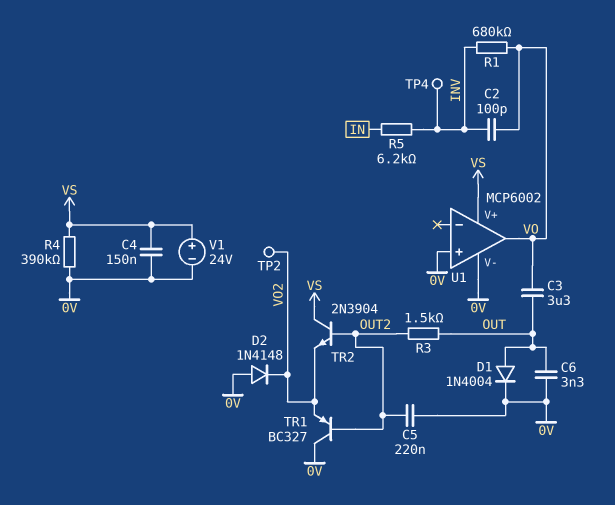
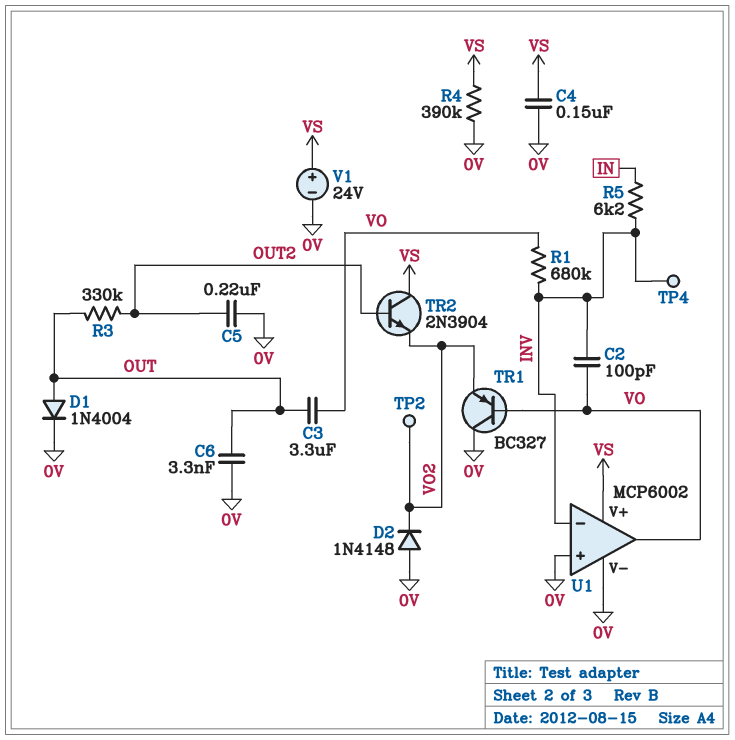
R3: 1.5k (OUT, OUT2) -> 330k (OUT, OUT2)
TR1: PNP BC327 (B OUT2, C 0V, E VO2) -> PNP BC327 (B VO, C 0V, E VO2)
U1 pin in-: none -> INV

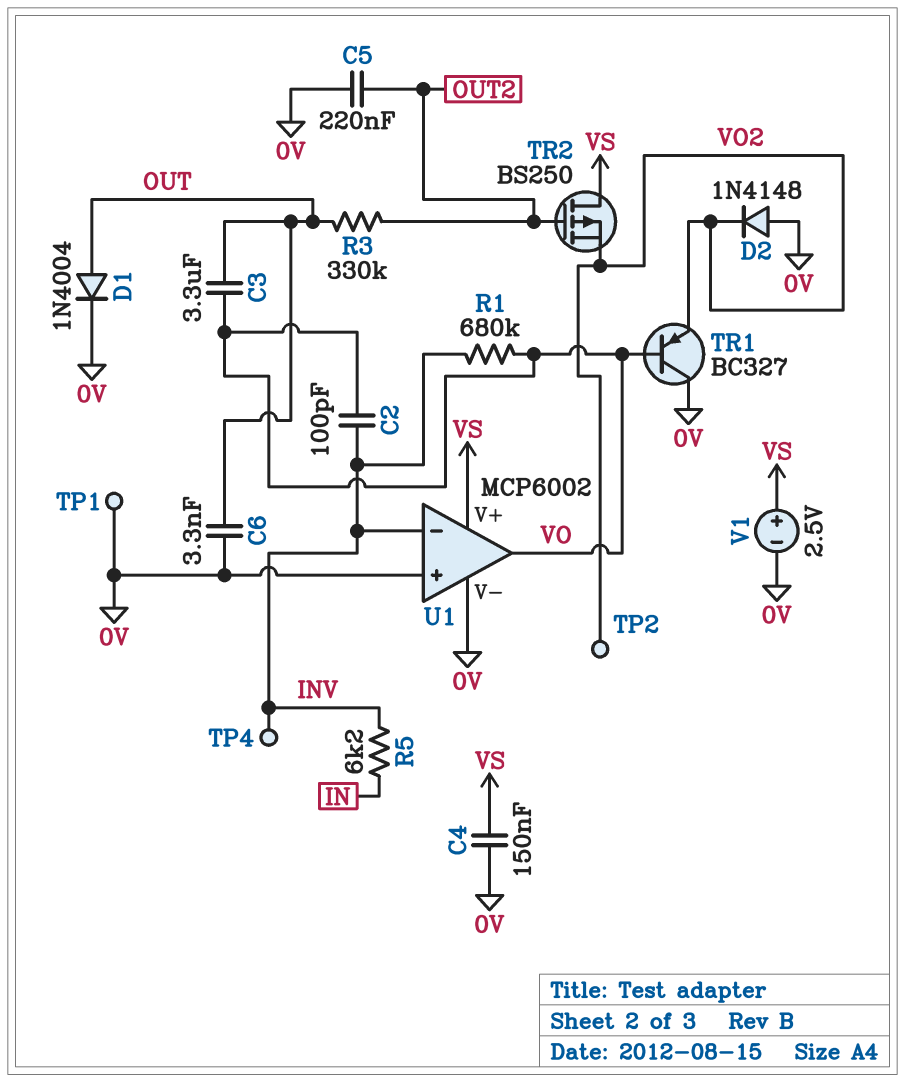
R4: 390k (0V, VS) -> none
TP1: none -> test point (0V)
TR2: NPN 2N3904 (B OUT2, C VS, E VO2) -> PMOS BS250 (G OUT2, D VS, S VO2)
V1: 24V (plus VS, minus 0V) -> 2.5V (plus VS, minus 0V)

